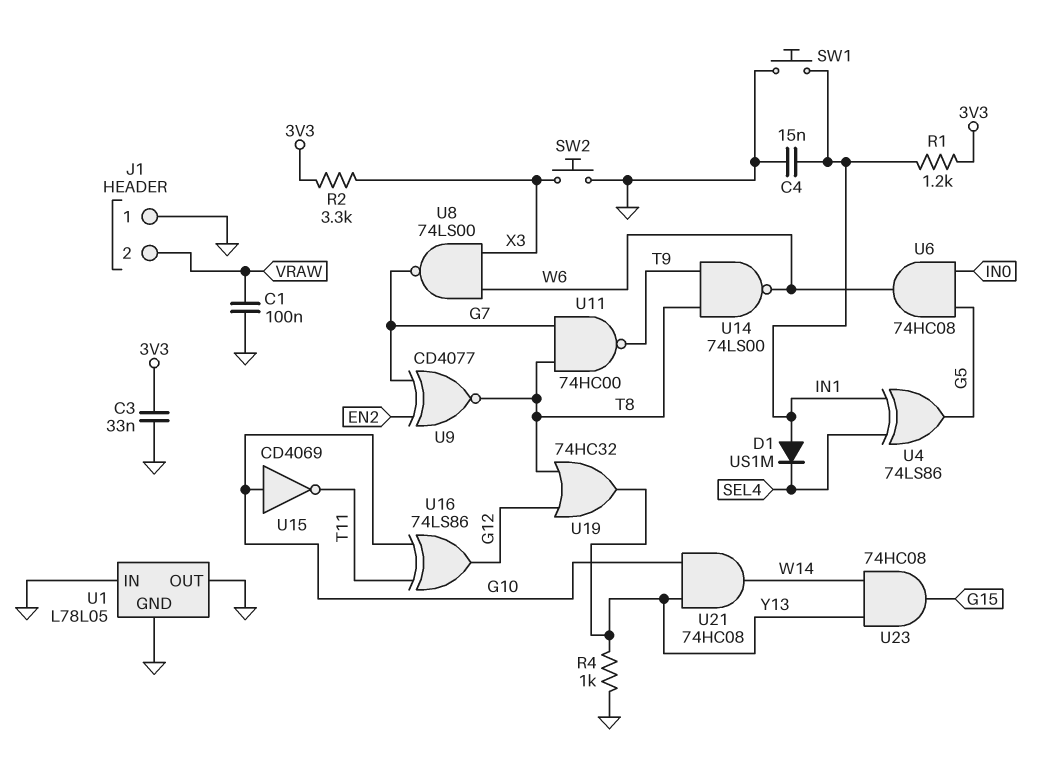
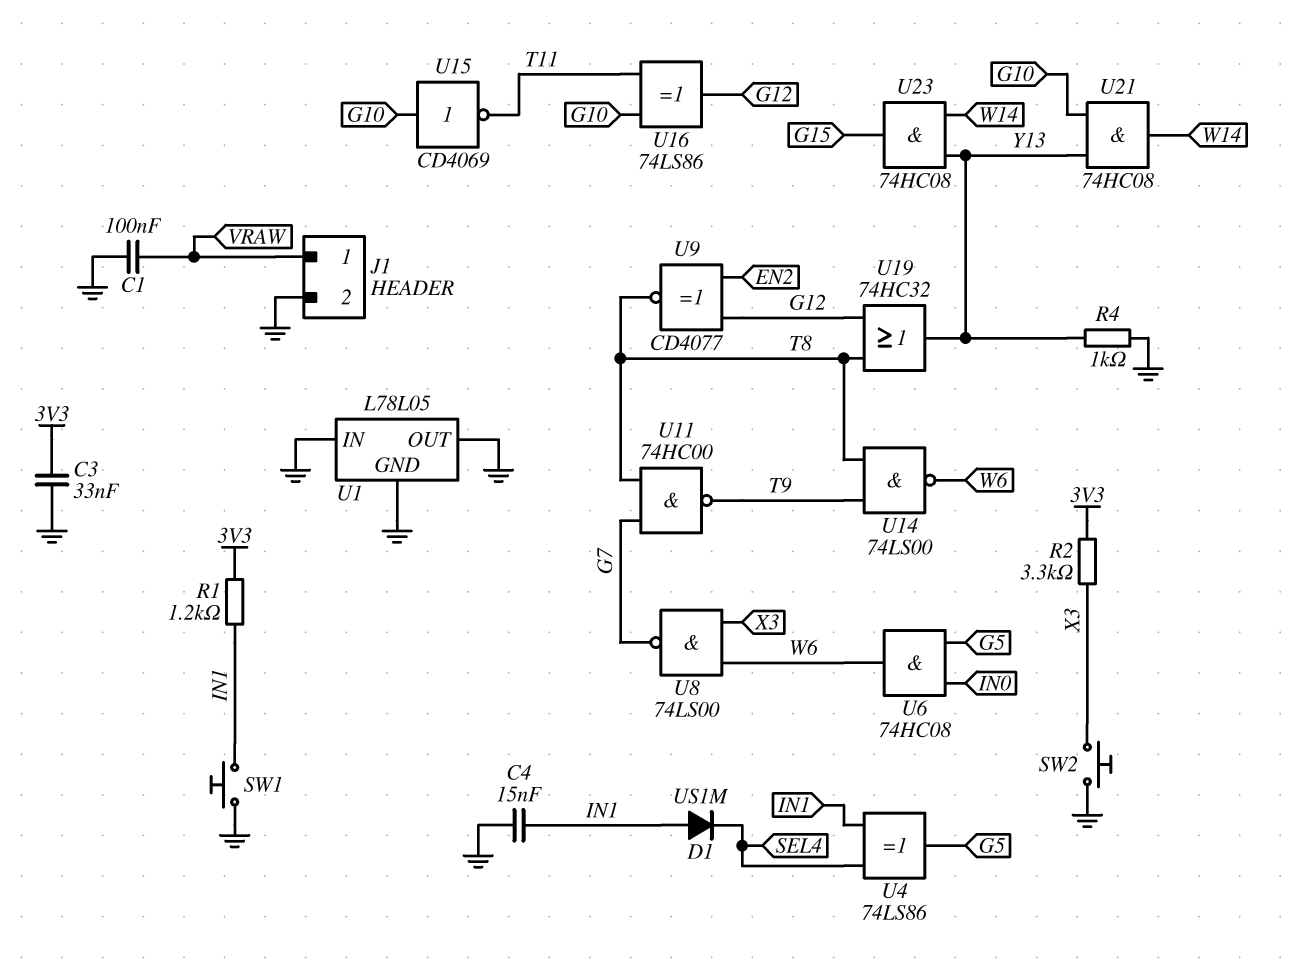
J1 pin 1: GND -> VRAW
J1 pin 2: VRAW -> GND
U9: XNOR CD4077 (in EN2, in G7, out T8) -> XNOR CD4077 (in EN2, in G12, out T8)

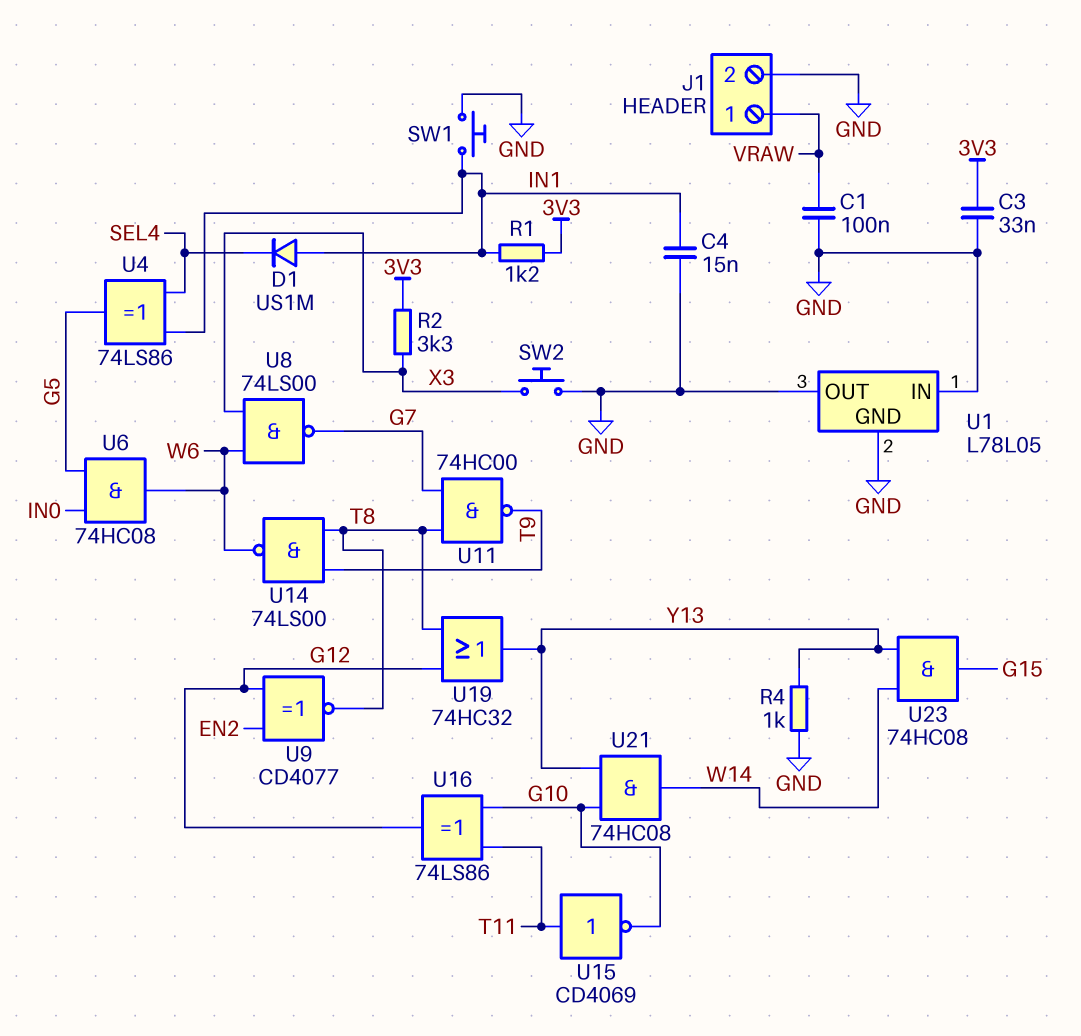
U15: NOT CD4069 (in G10, out T11) -> NOT CD4069 (in T11, out G10)

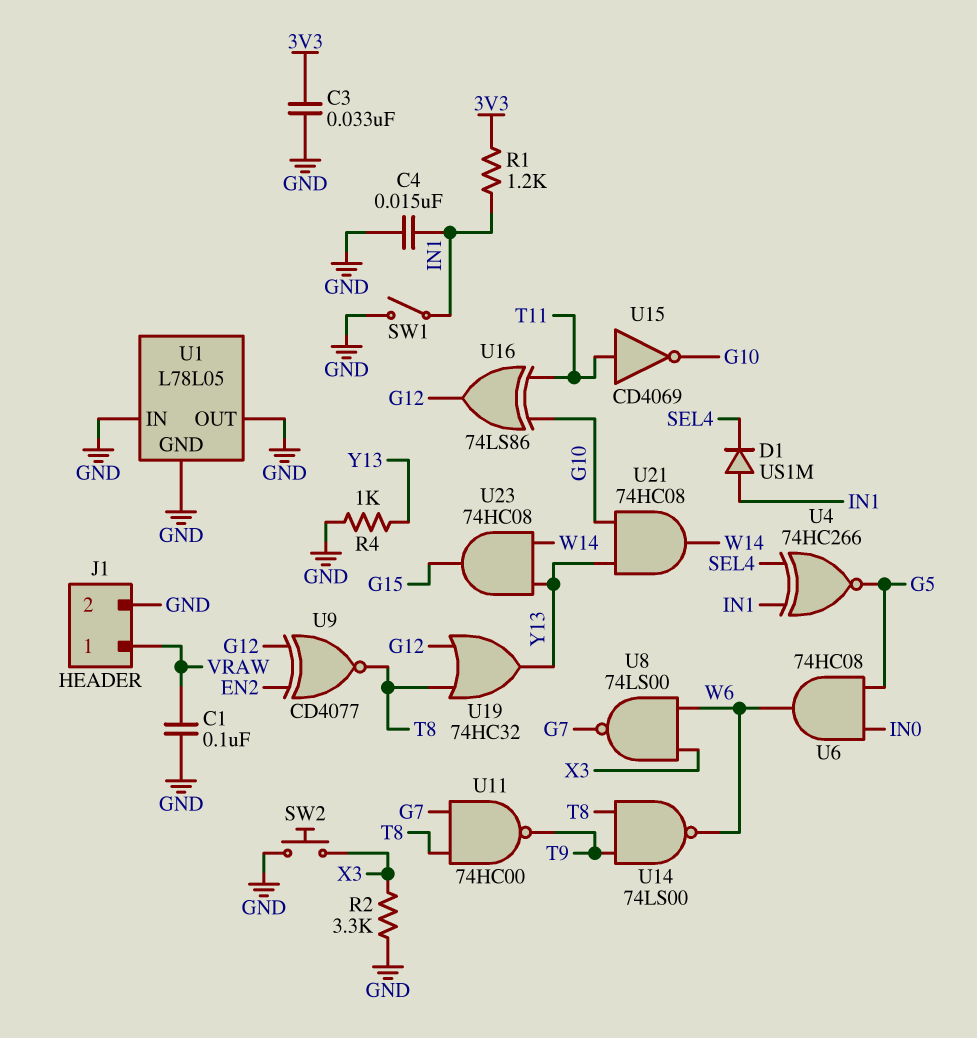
R2: 3.3k (3V3, X3) -> 3.3k (GND, X3)
SW1: button (GND, IN1) -> switch (GND, IN1)
U4: XOR 74LS86 (in IN1, in SEL4, out G5) -> XNOR 74HC266 (in IN1, in SEL4, out G5)

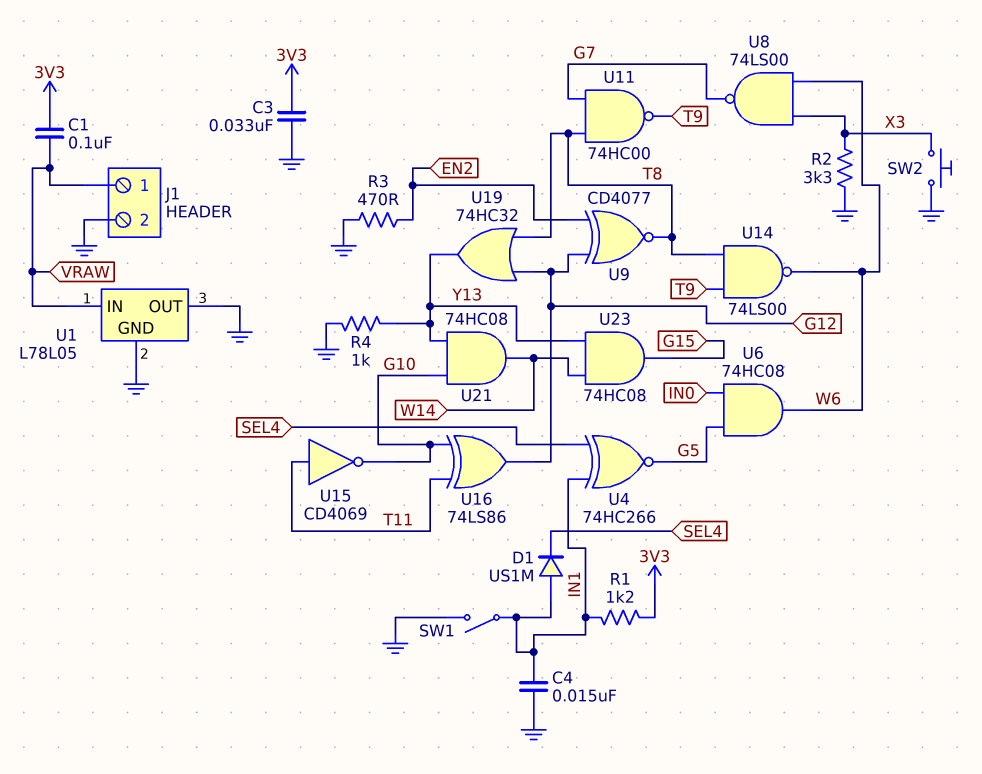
C1: 100nF (GND, VRAW) -> 100nF (3V3, VRAW)
R3: none -> 470 (EN2, GND)
U1 pin IN: GND -> VRAW

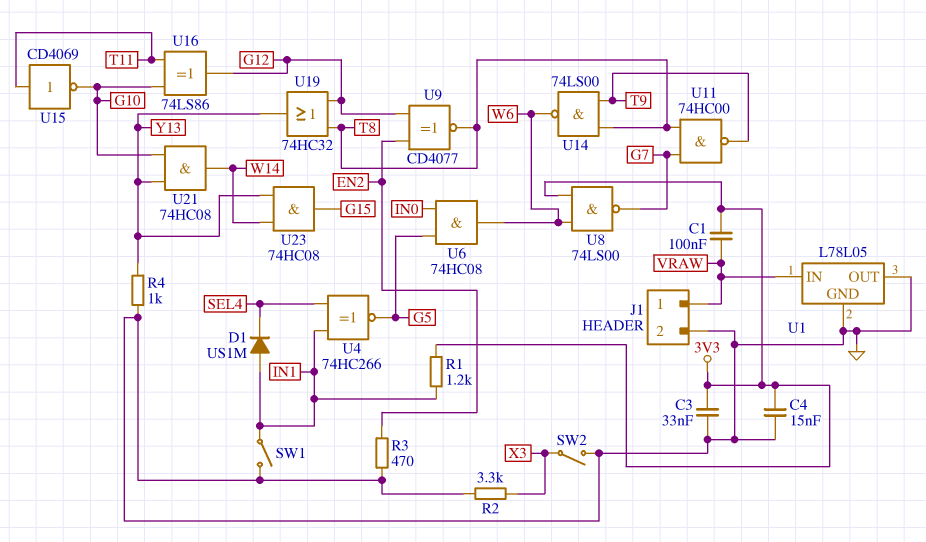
C4: 15nF (GND, IN1) -> 15nF (3V3, GND)
SW2: button (GND, X3) -> switch (GND, X3)
U8: NAND 74LS00 (in W6, in X3, out G7) -> NAND 74LS00 (in 3V3, in W6, out G7)

